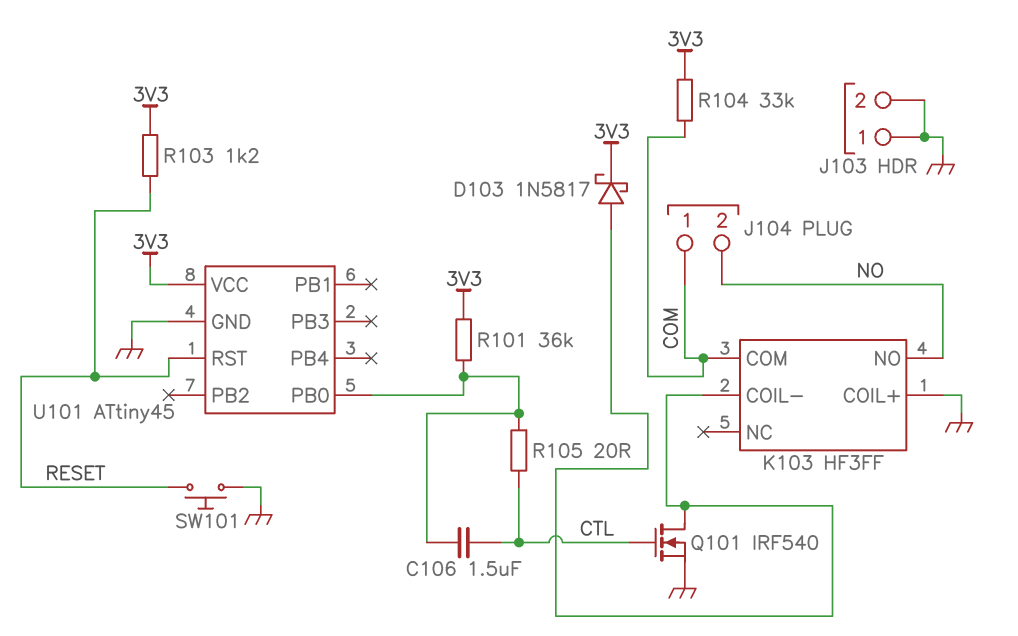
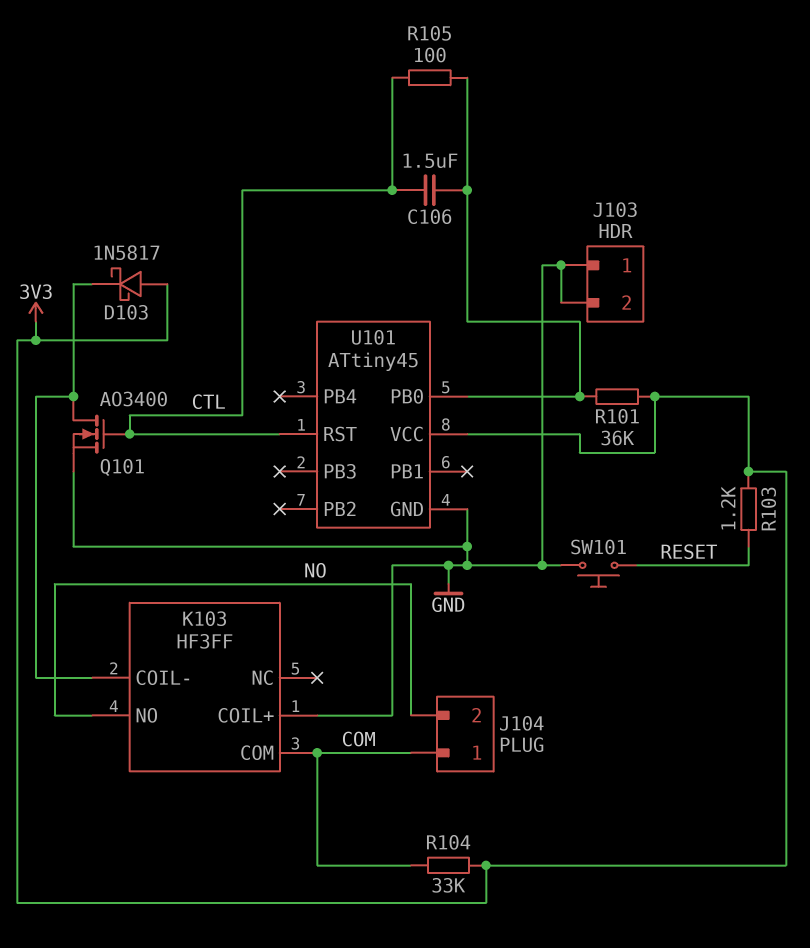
D103: schottky 1N5817 (A K103/COIL-, K 3V3) -> schottky 1N5817 (A 3V3, K K103/COIL-)
Q101: NMOS IRF540 (G CTL, D K103/COIL-, S GND) -> NMOS AO3400 (G CTL, D K103/COIL-, S GND)
R105: 20 (CTL, U101/PB0) -> 100 (CTL, U101/PB0)
U101 pin RST: RESET -> CTL

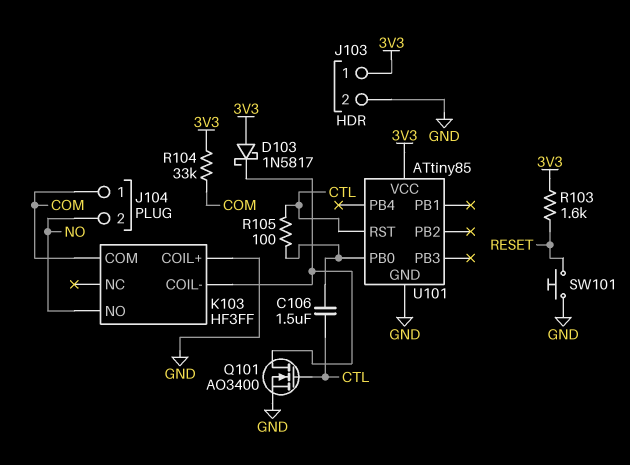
J103 pin 1: GND -> 3V3
R101: 36k (3V3, U101/PB0) -> none
R103: 1.2k (3V3, RESET) -> 1.6k (3V3, RESET)
U101: ATtiny45 -> ATtiny85

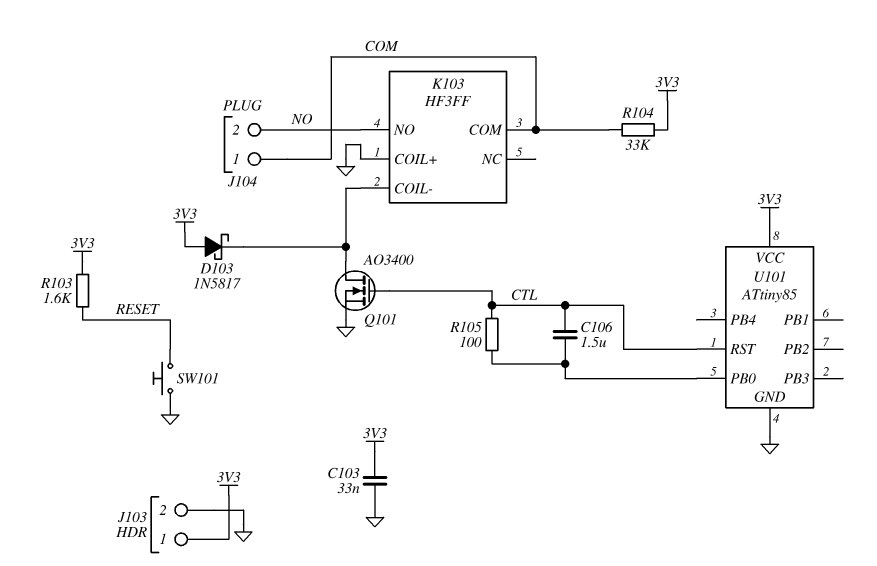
C103: none -> 33nF (3V3, GND)

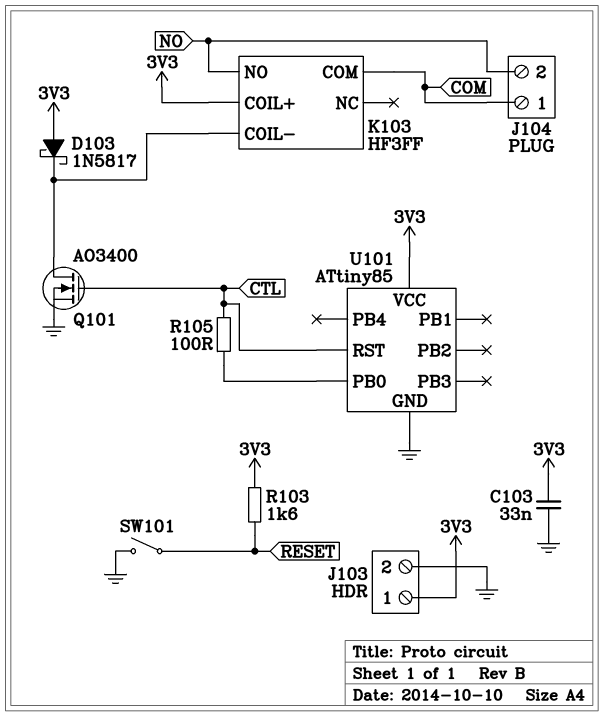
C106: 1.5uF (CTL, U101/PB0) -> none
K103 pin COIL+: GND -> 3V3
R104: 33k (3V3, COM) -> none
SW101: button (GND, RESET) -> switch (GND, RESET)

